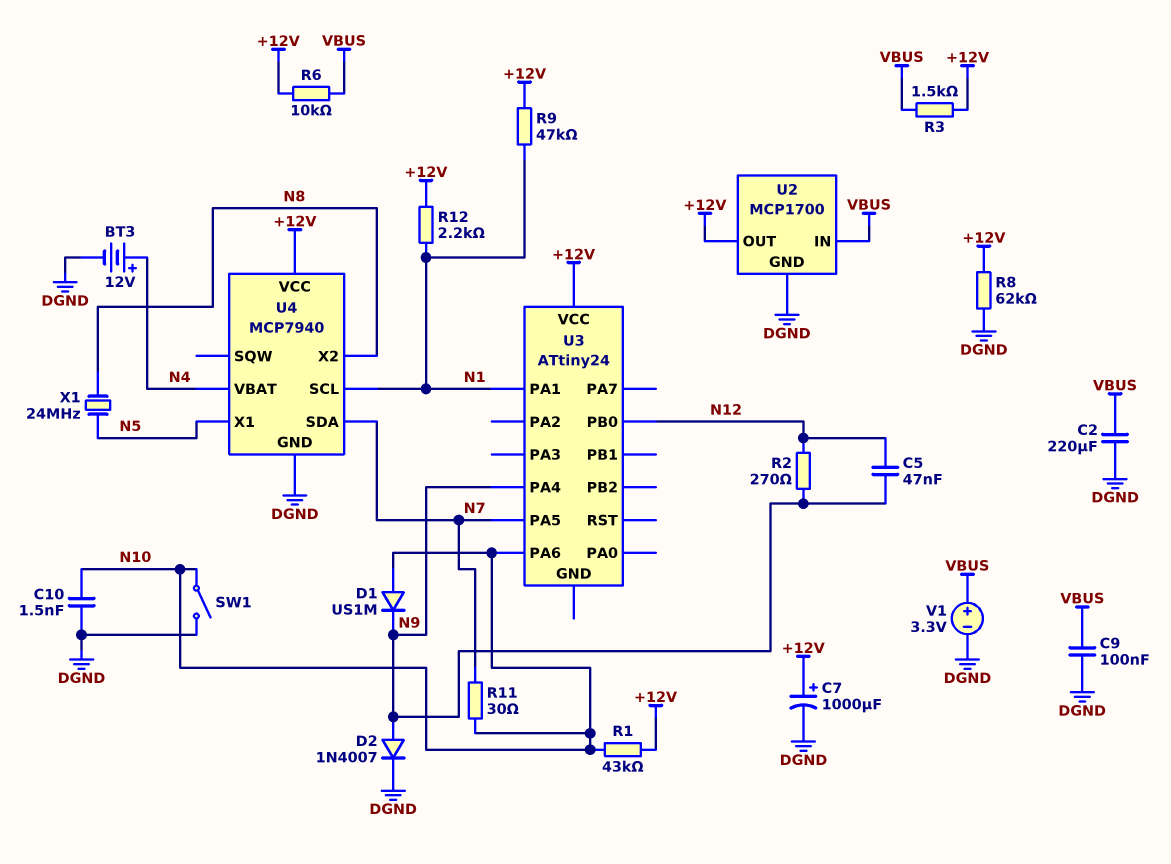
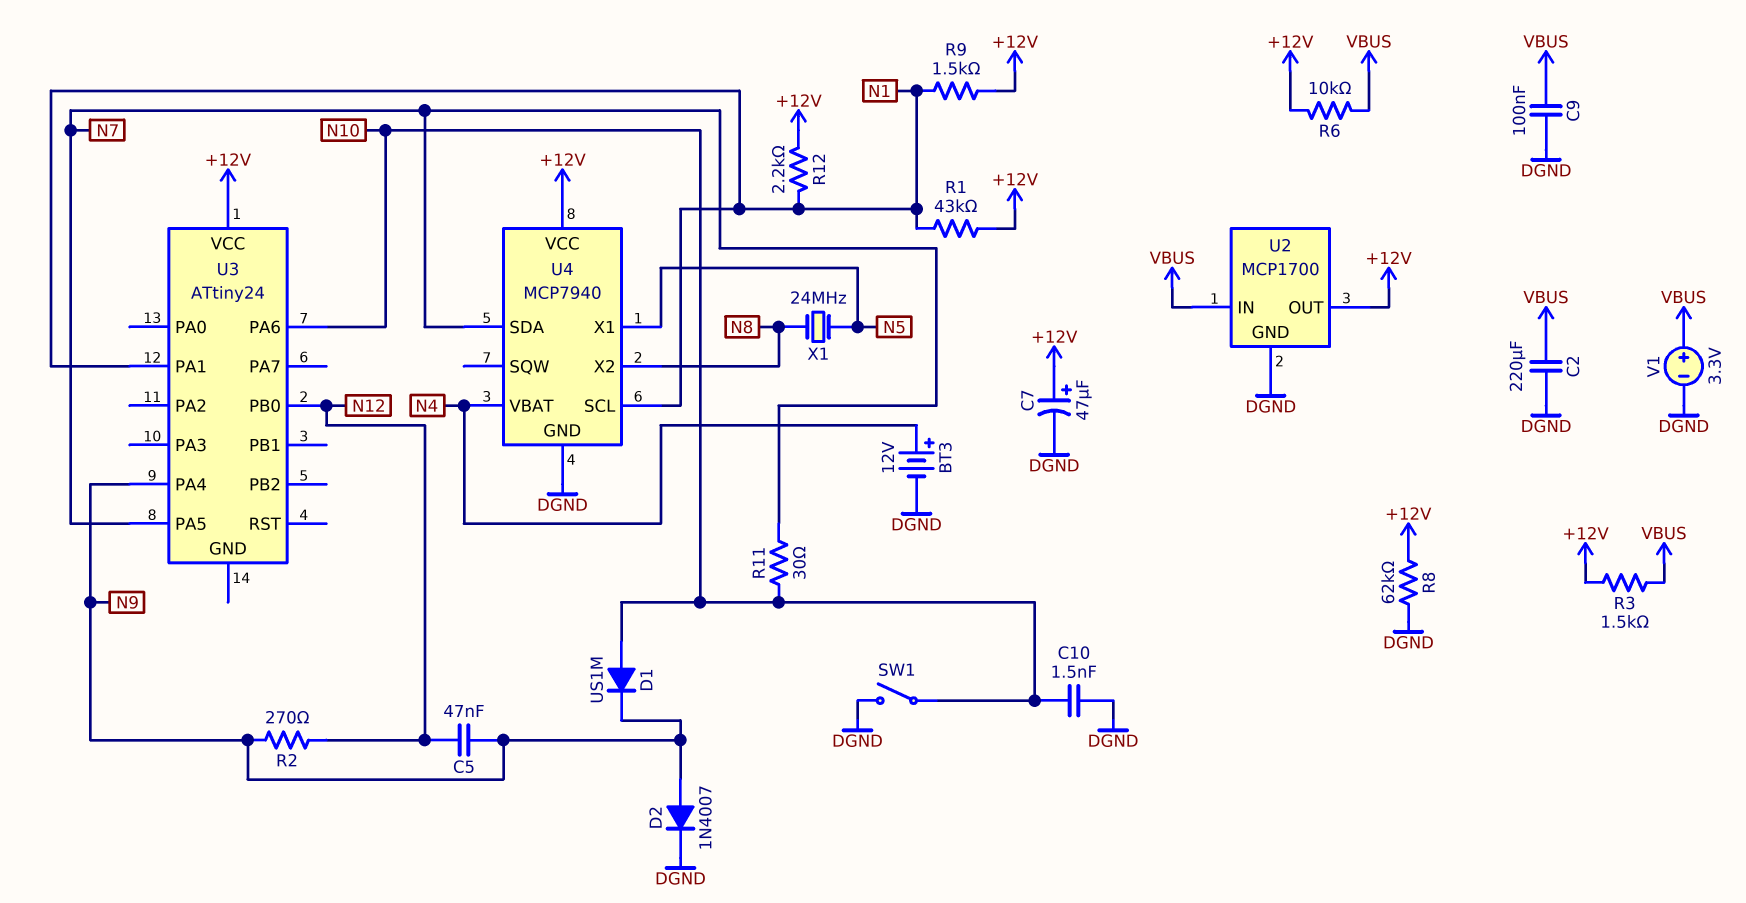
C7: 1000uF (plus +12V, minus DGND) -> 47uF (plus +12V, minus DGND)
R1: 43k (+12V, N10) -> 43k (+12V, N1)
R9: 47k (+12V, N1) -> 1.5k (+12V, N1)

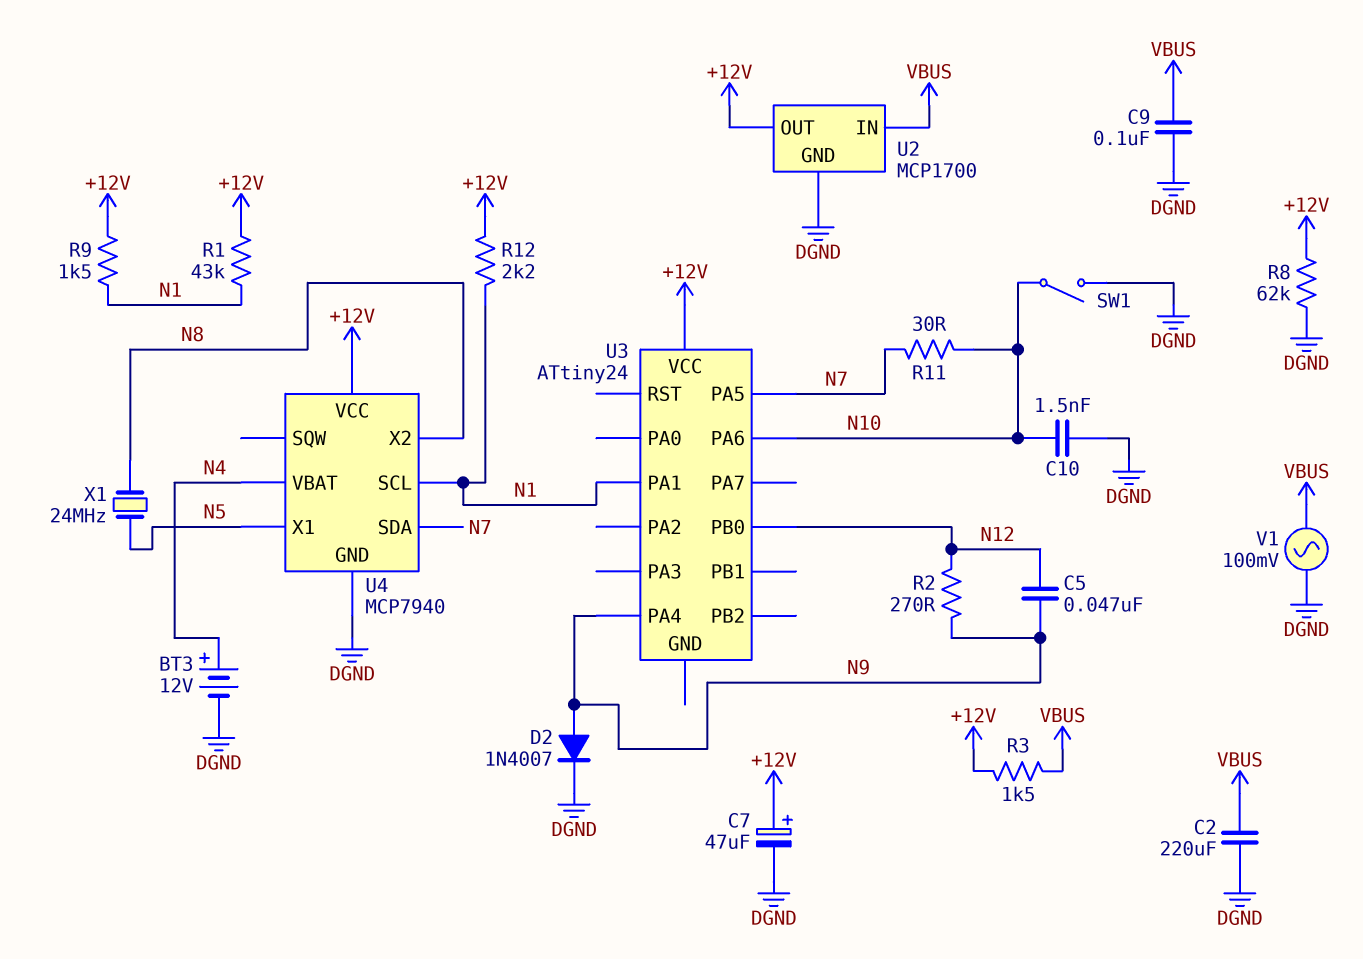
D1: diode US1M (A N10, K N9) -> none
R6: 10k (+12V, VBUS) -> none
V1: 3.3V (plus VBUS, minus DGND) -> AC 100mV (DGND, VBUS)

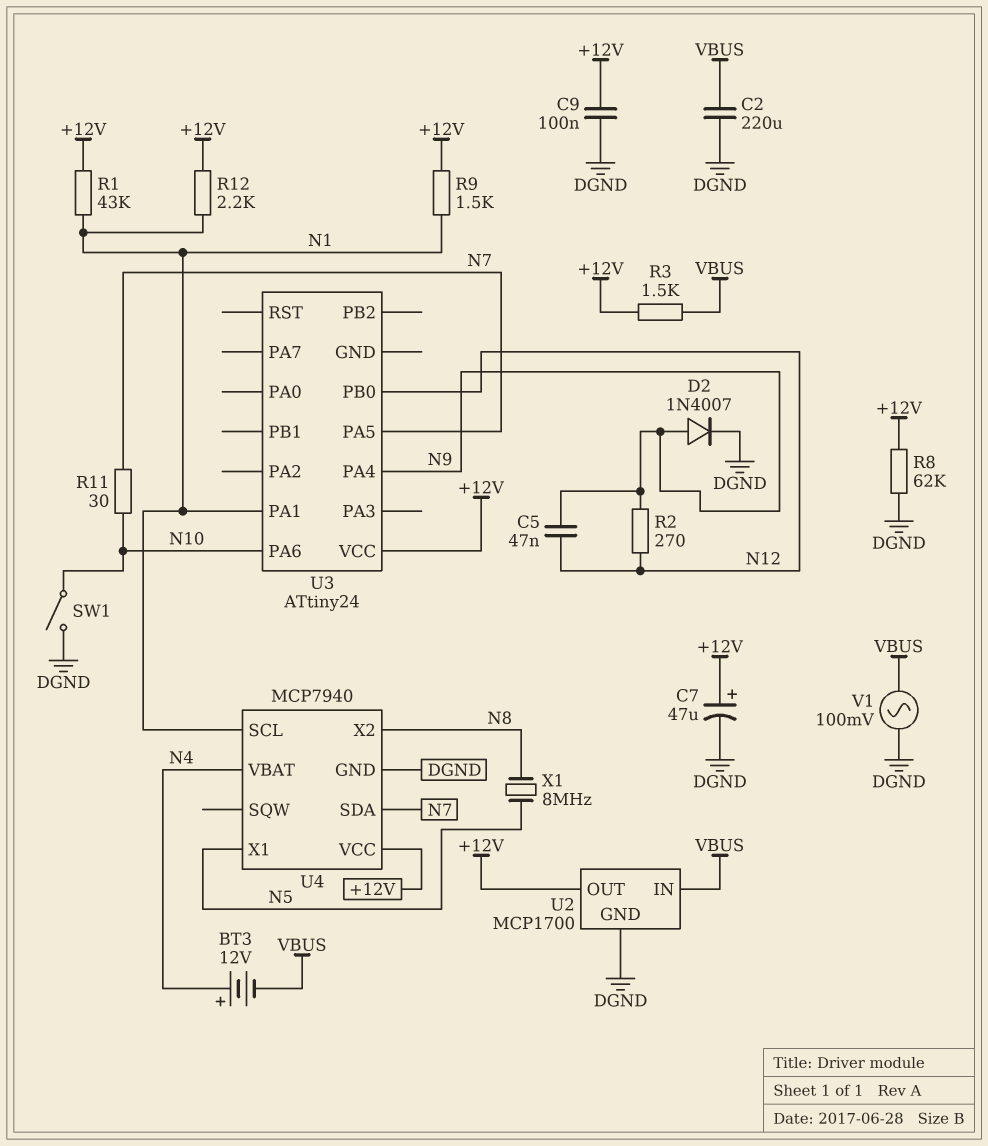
BT3: 12V (plus N4, minus DGND) -> 12V (plus N4, minus VBUS)
C9: 100nF (DGND, VBUS) -> 100nF (+12V, DGND)
C10: 1.5nF (DGND, N10) -> none
X1: 24MHz (N5, N8) -> 8MHz (N5, N8)

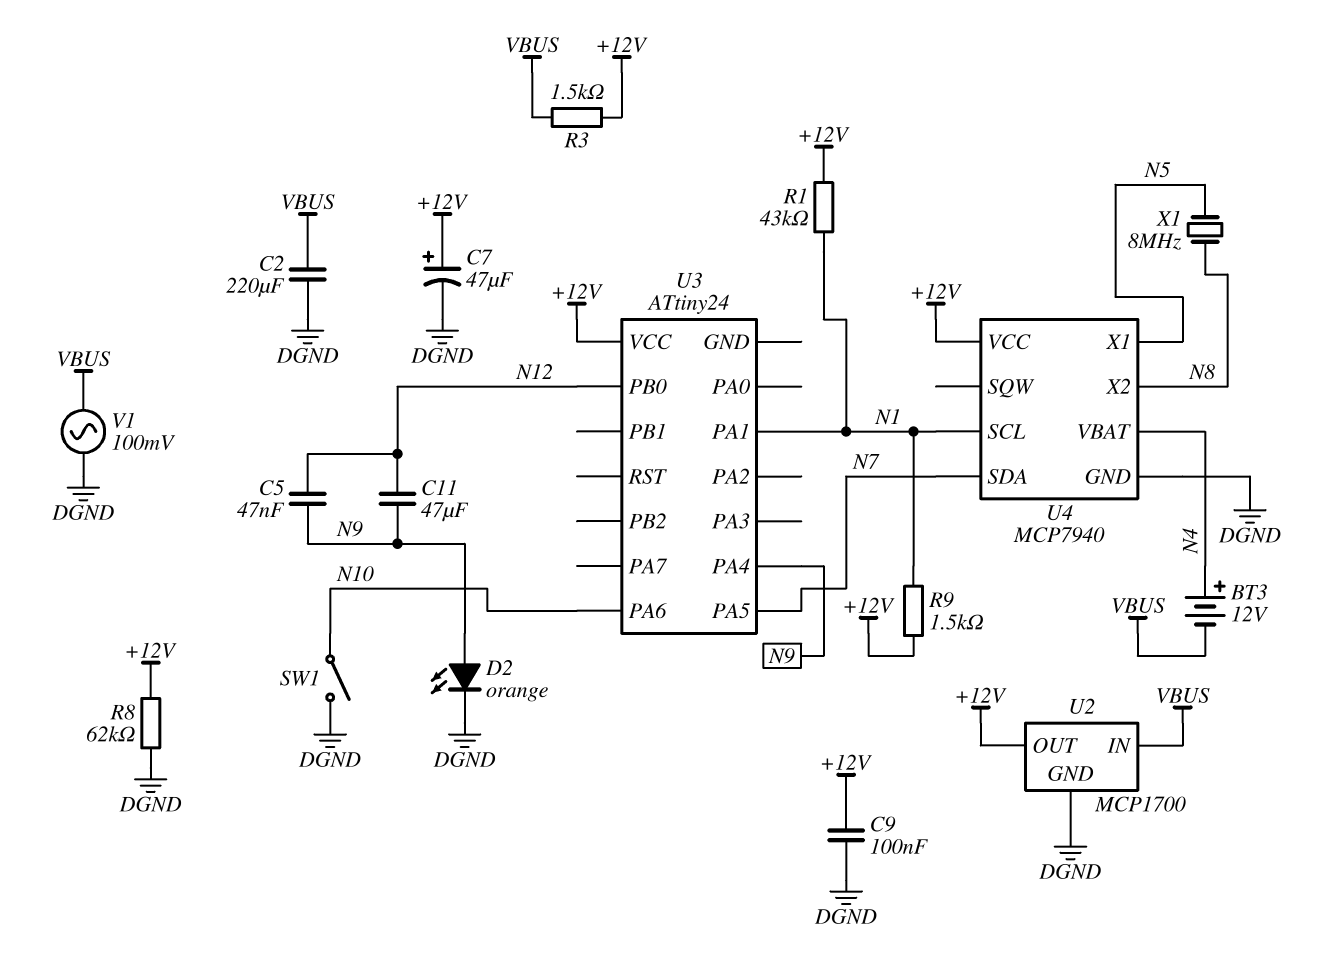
C11: none -> 47uF (N9, N12)
D2: diode 1N4007 (A N9, K DGND) -> LED orange (A N9, K DGND)
R2: 270 (N9, N12) -> none
R11: 30 (N7, N10) -> none
R12: 2.2k (+12V, N1) -> none

